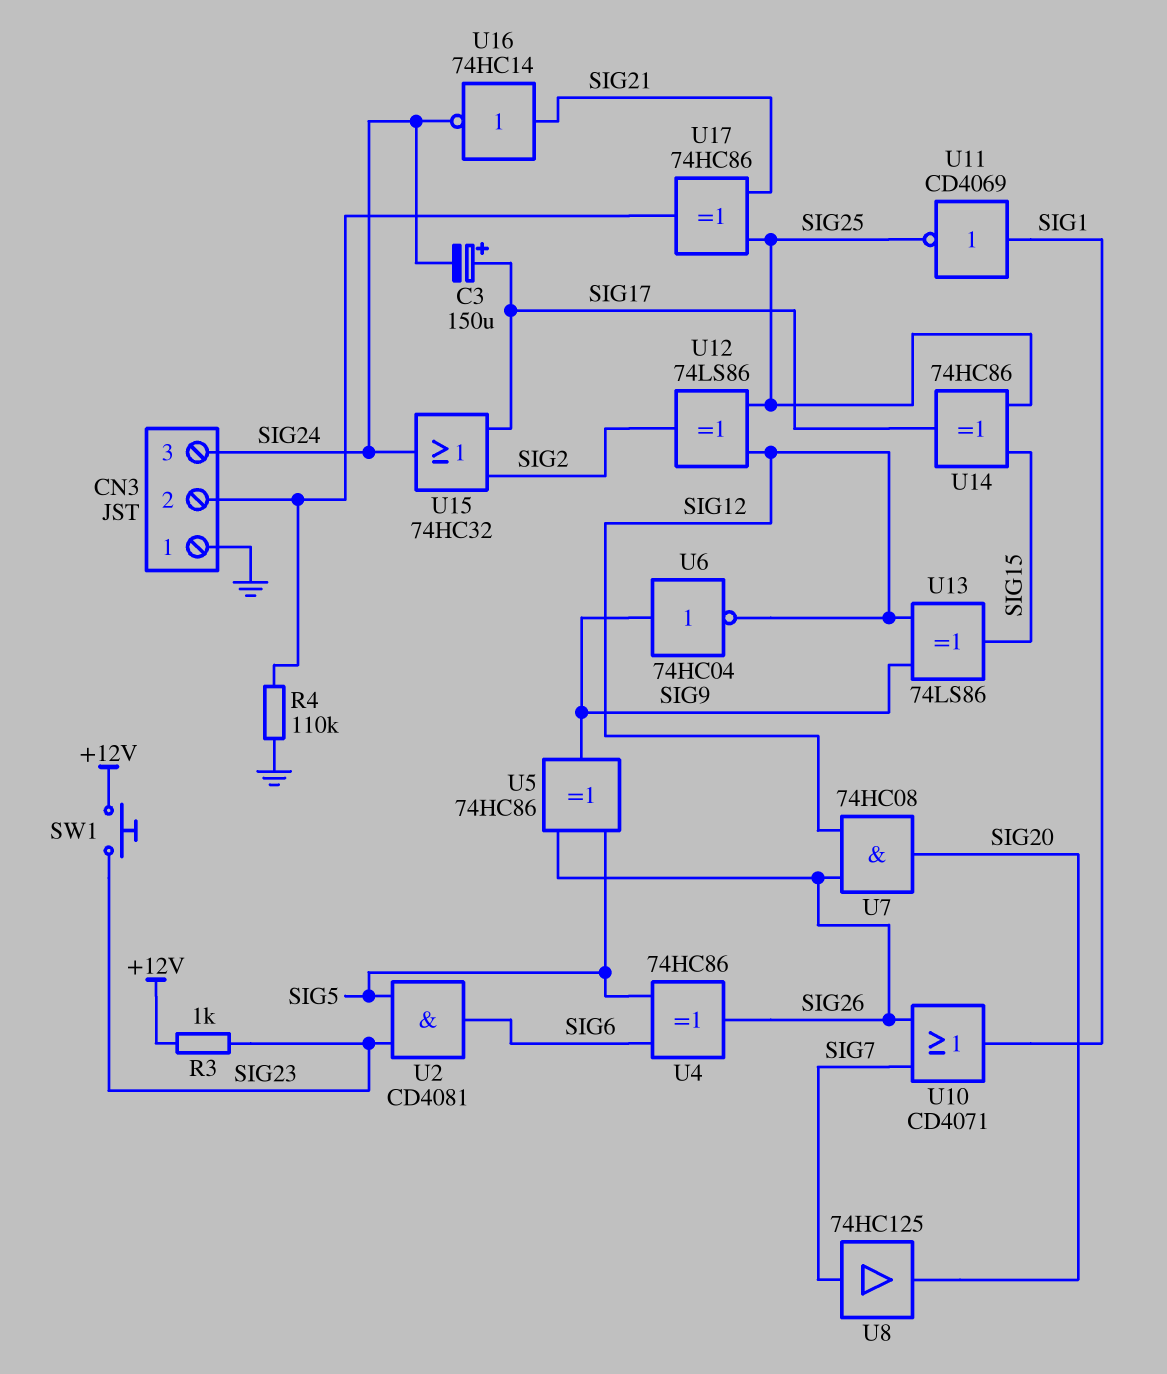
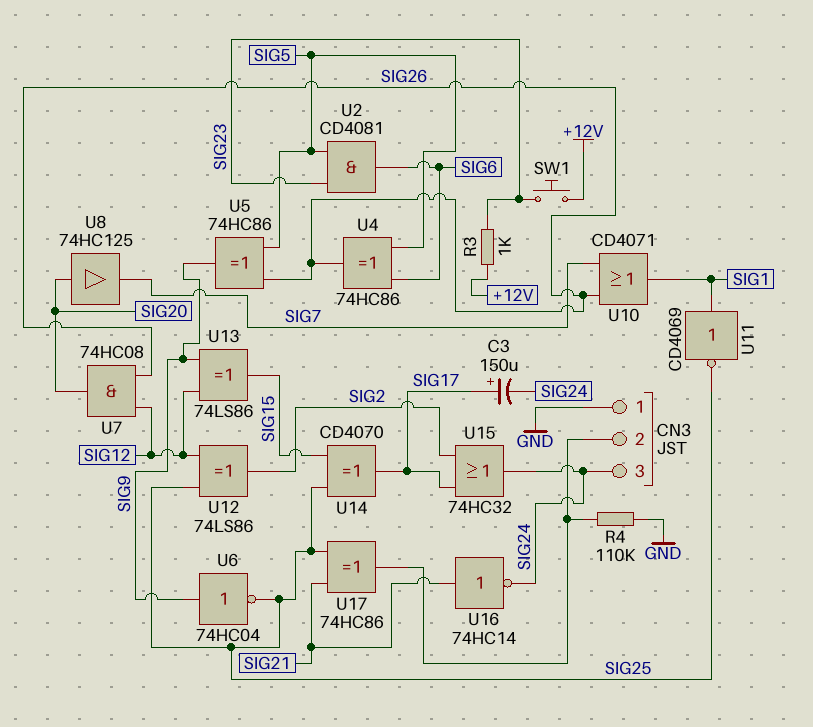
U6: NOT 74HC04 (in SIG9, out SIG12) -> NOT 74HC04 (in SIG9, out SIG25)
U8: buffer 74HC125 (in SIG7, out SIG20) -> buffer 74HC125 (in SIG20, out SIG7)
U14: XOR 74HC86 (in SIG15, in SIG25, out SIG17) -> XOR CD4070 (in SIG15, in SIG25, out SIG17)

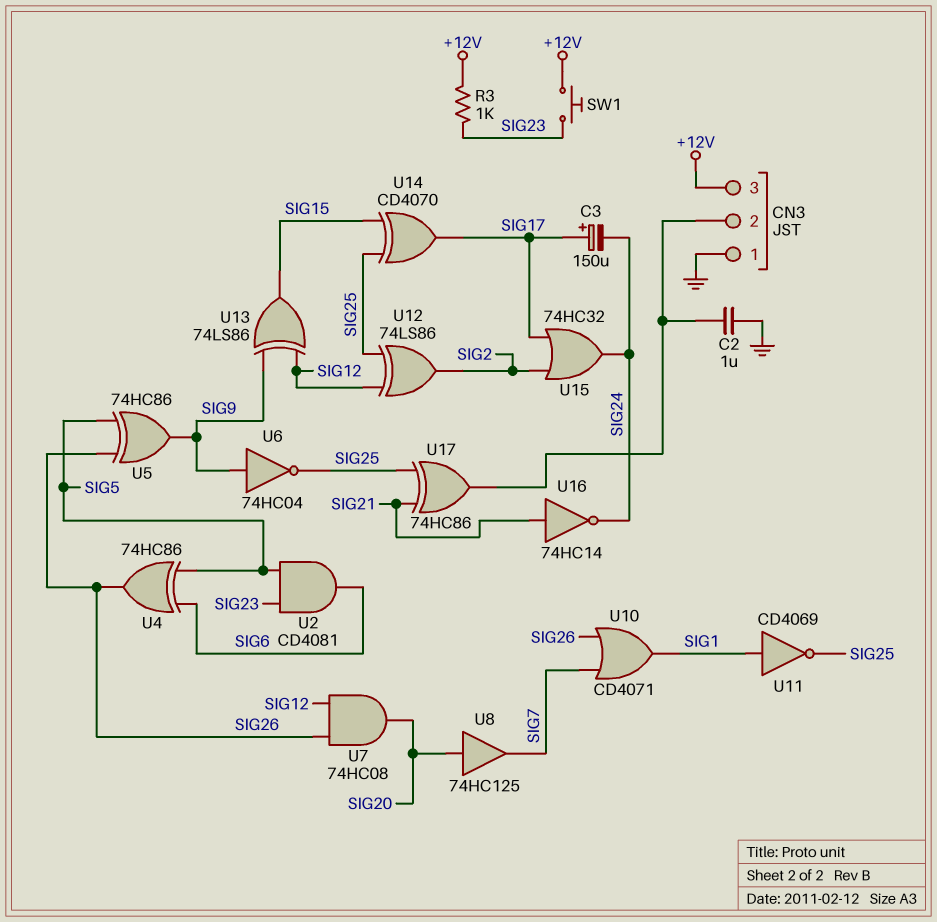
C2: none -> 1uF (CN3/2, GND)
CN3 pin 3: SIG24 -> +12V
R4: 110k (CN3/2, GND) -> none

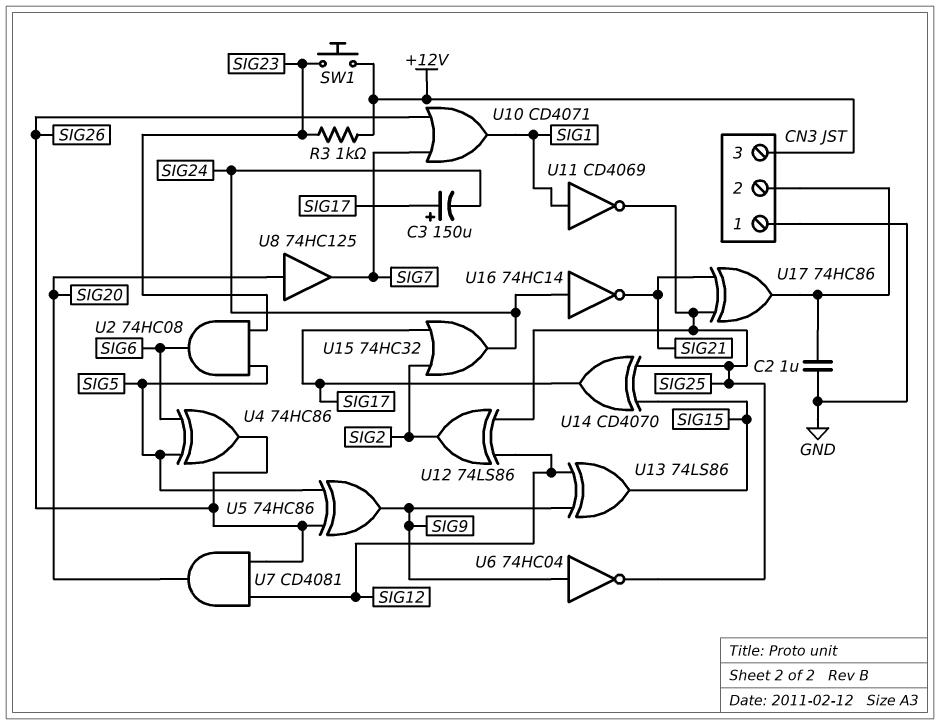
U2: AND CD4081 (in SIG5, in SIG23, out SIG6) -> AND 74HC08 (in SIG5, in SIG23, out SIG6)
U7: AND 74HC08 (in SIG12, in SIG26, out SIG20) -> AND CD4081 (in SIG12, in SIG26, out SIG20)
U16: NOT 74HC14 (in SIG21, out SIG24) -> NOT 74HC14 (in SIG24, out SIG21)

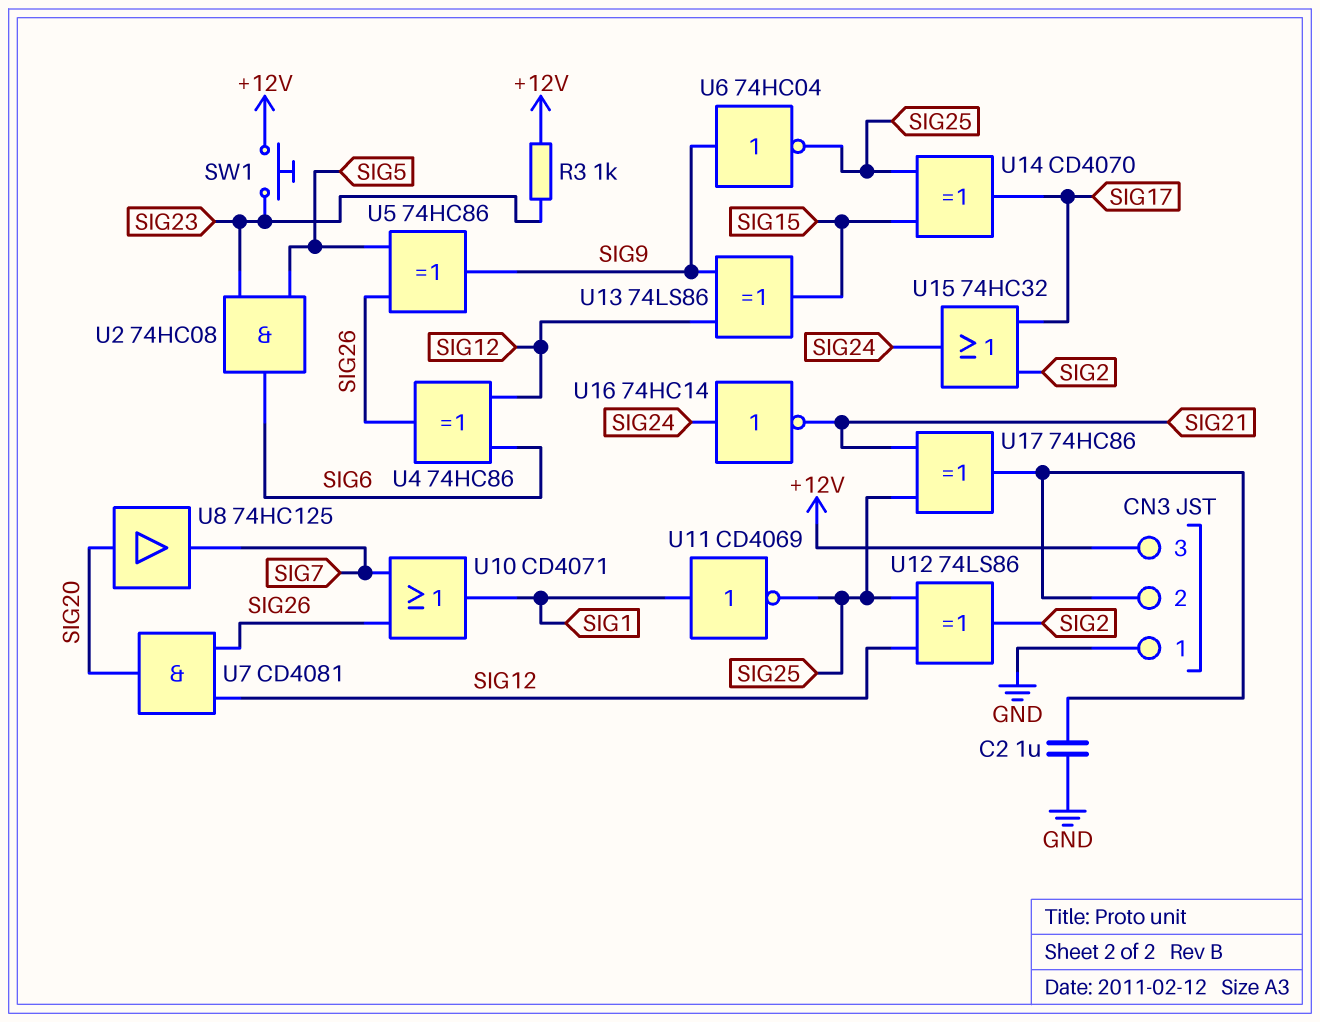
C3: 150uF (plus SIG17, minus SIG24) -> none
U4: XOR 74HC86 (in SIG5, in SIG6, out SIG26) -> XOR 74HC86 (in SIG6, in SIG12, out SIG26)

